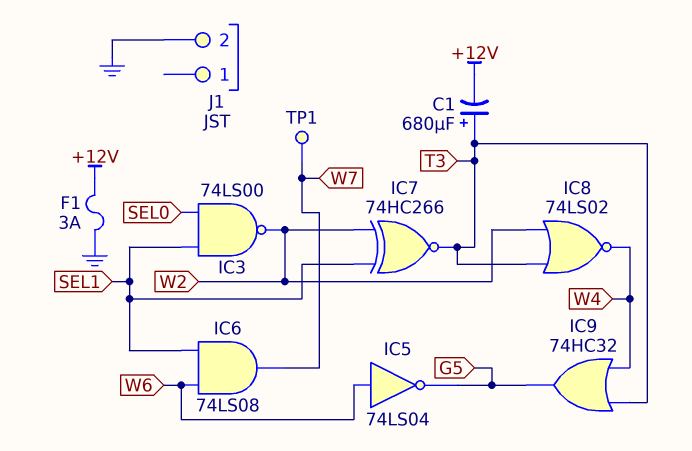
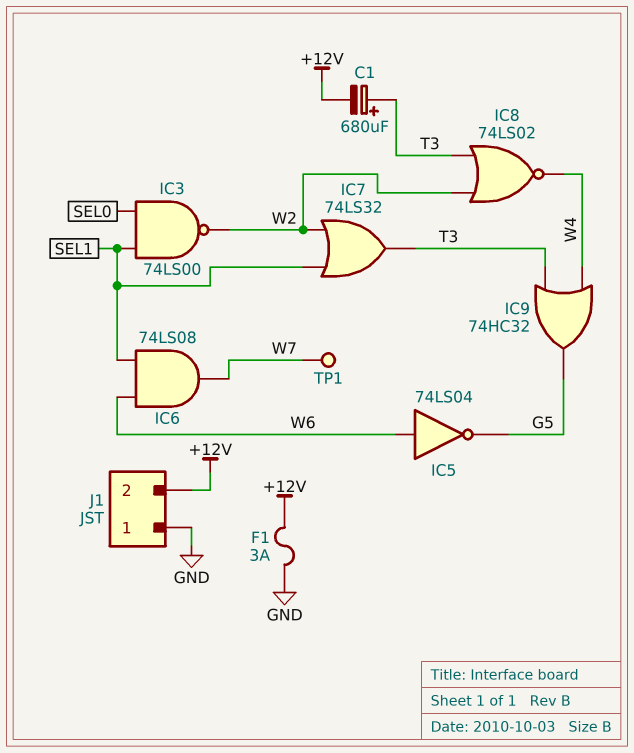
IC7: XNOR 74HC266 (in SEL1, in W2, out T3) -> OR 74LS32 (in SEL1, in W2, out T3)
J1 pin 1: none -> GND
J1 pin 2: GND -> +12V

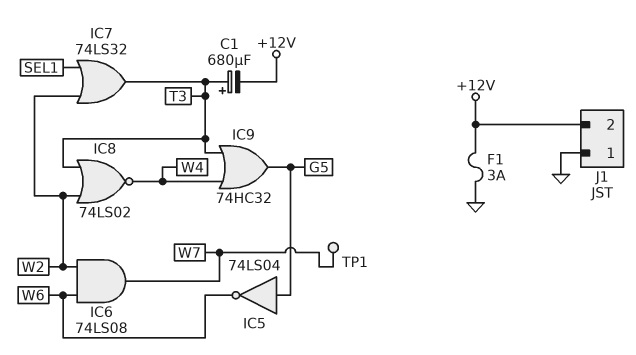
IC3: NAND 74LS00 (in SEL0, in SEL1, out W2) -> none
IC5: NOT 74LS04 (in W6, out G5) -> NOT 74LS04 (in G5, out W6)
IC6: AND 74LS08 (in SEL1, in W6, out W7) -> AND 74LS08 (in W2, in W6, out W7)

